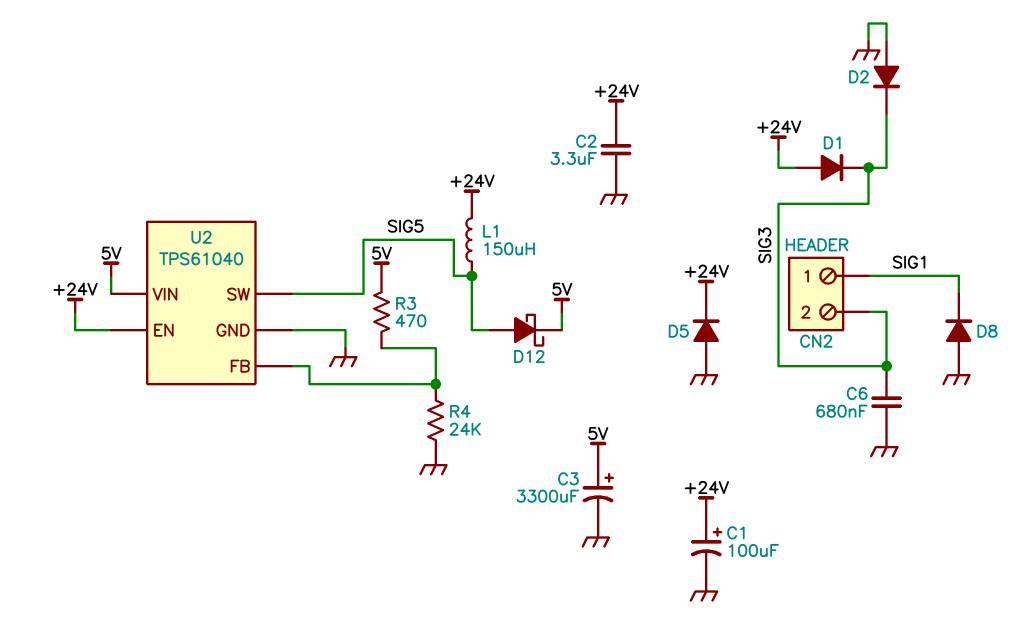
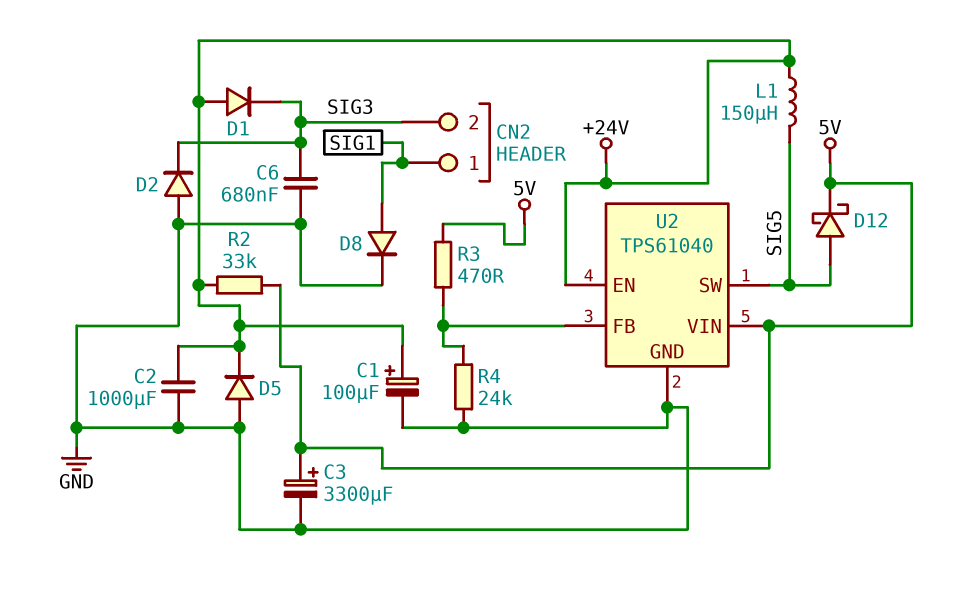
C2: 3.3uF (+24V, GND) -> 1000uF (+24V, GND)
D8: diode (A GND, K SIG1) -> diode (A SIG1, K GND)
R2: none -> 33k (+24V, 5V)

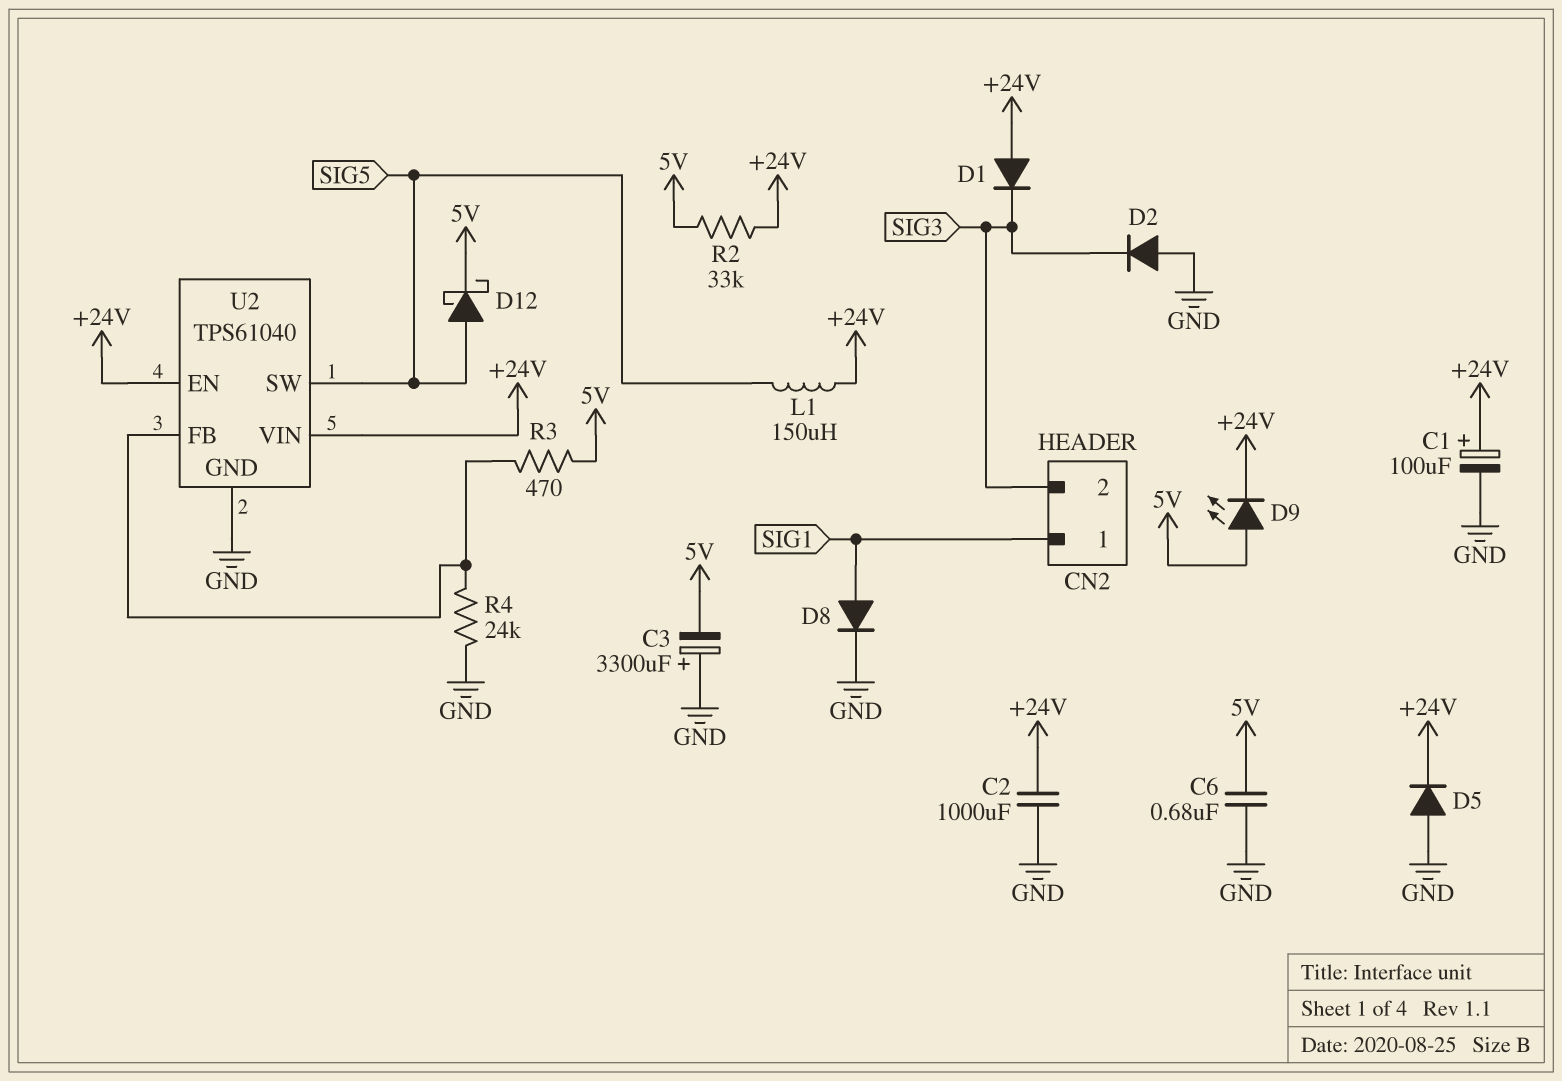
C3: 3300uF (plus 5V, minus GND) -> 3300uF (plus GND, minus 5V)
C6: 680nF (GND, SIG3) -> 680nF (5V, GND)
D9: none -> LED (A 5V, K +24V)
U2 pin VIN: 5V -> +24V

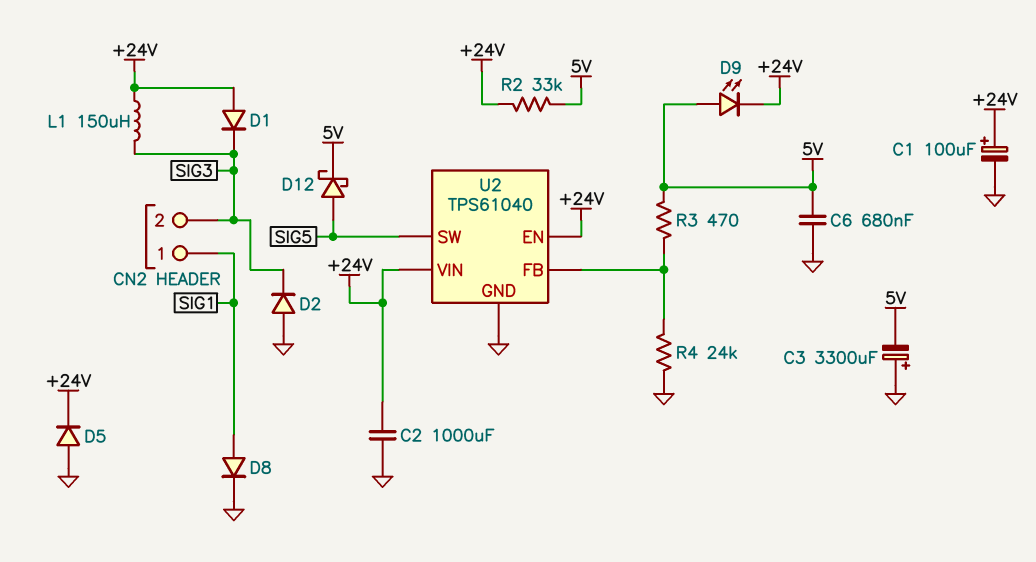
L1: 150uH (+24V, SIG5) -> 150uH (+24V, SIG3)

